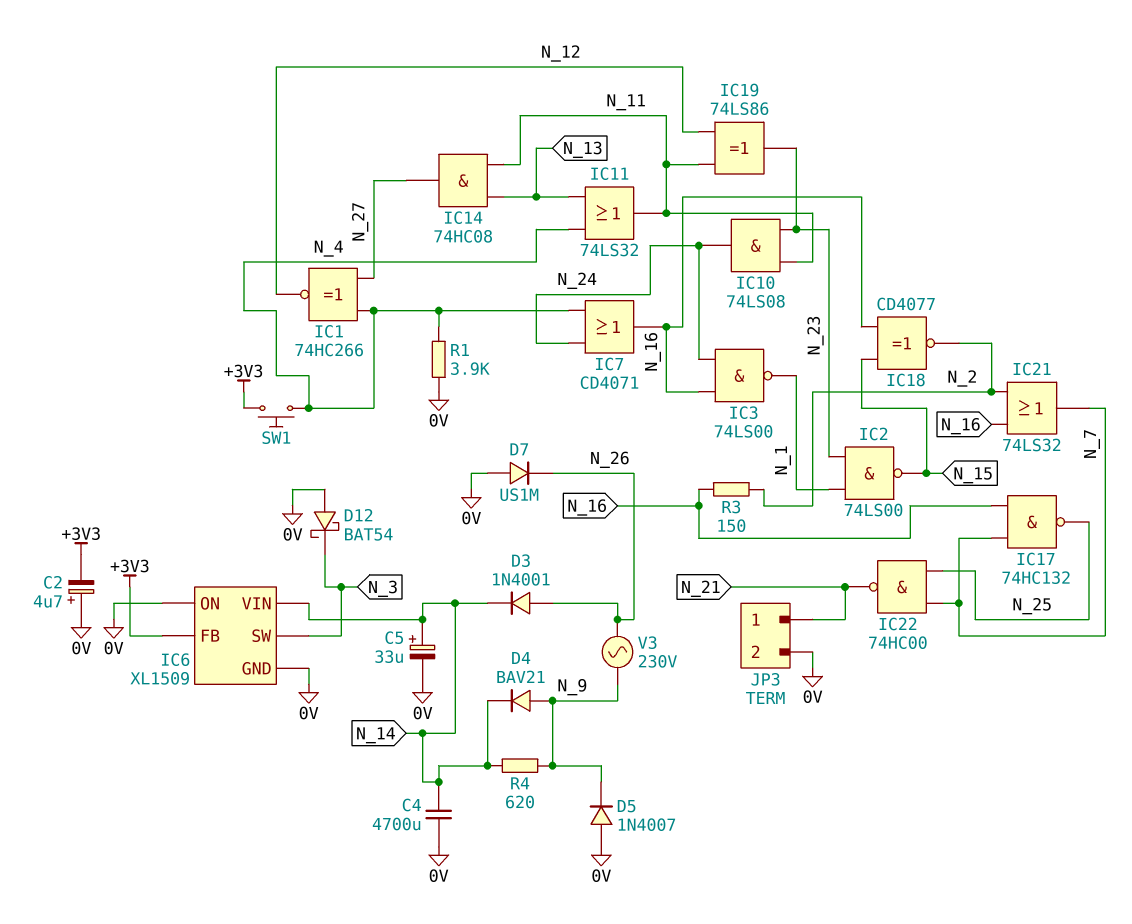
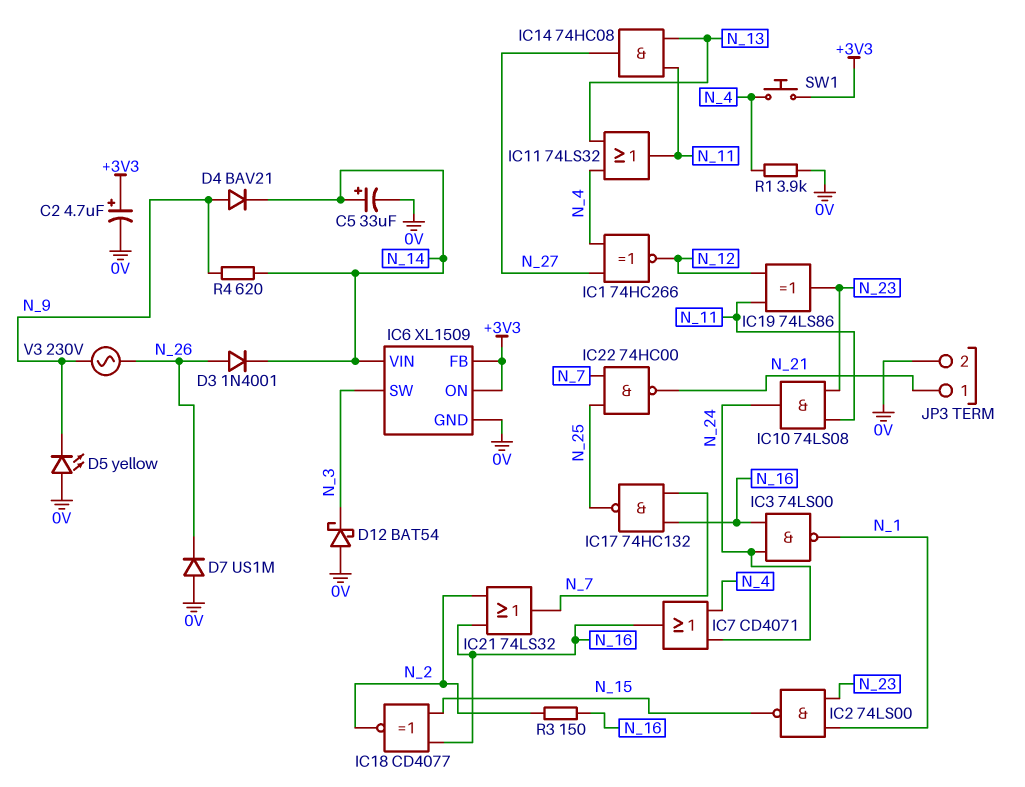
C2: 4.7uF (plus 0V, minus +3V3) -> 4.7uF (plus +3V3, minus 0V)
C4: 4700uF (0V, N_14) -> none
D5: diode 1N4007 (A 0V, K N_9) -> LED yellow (A 0V, K N_9)
IC6 pin ON: 0V -> +3V3

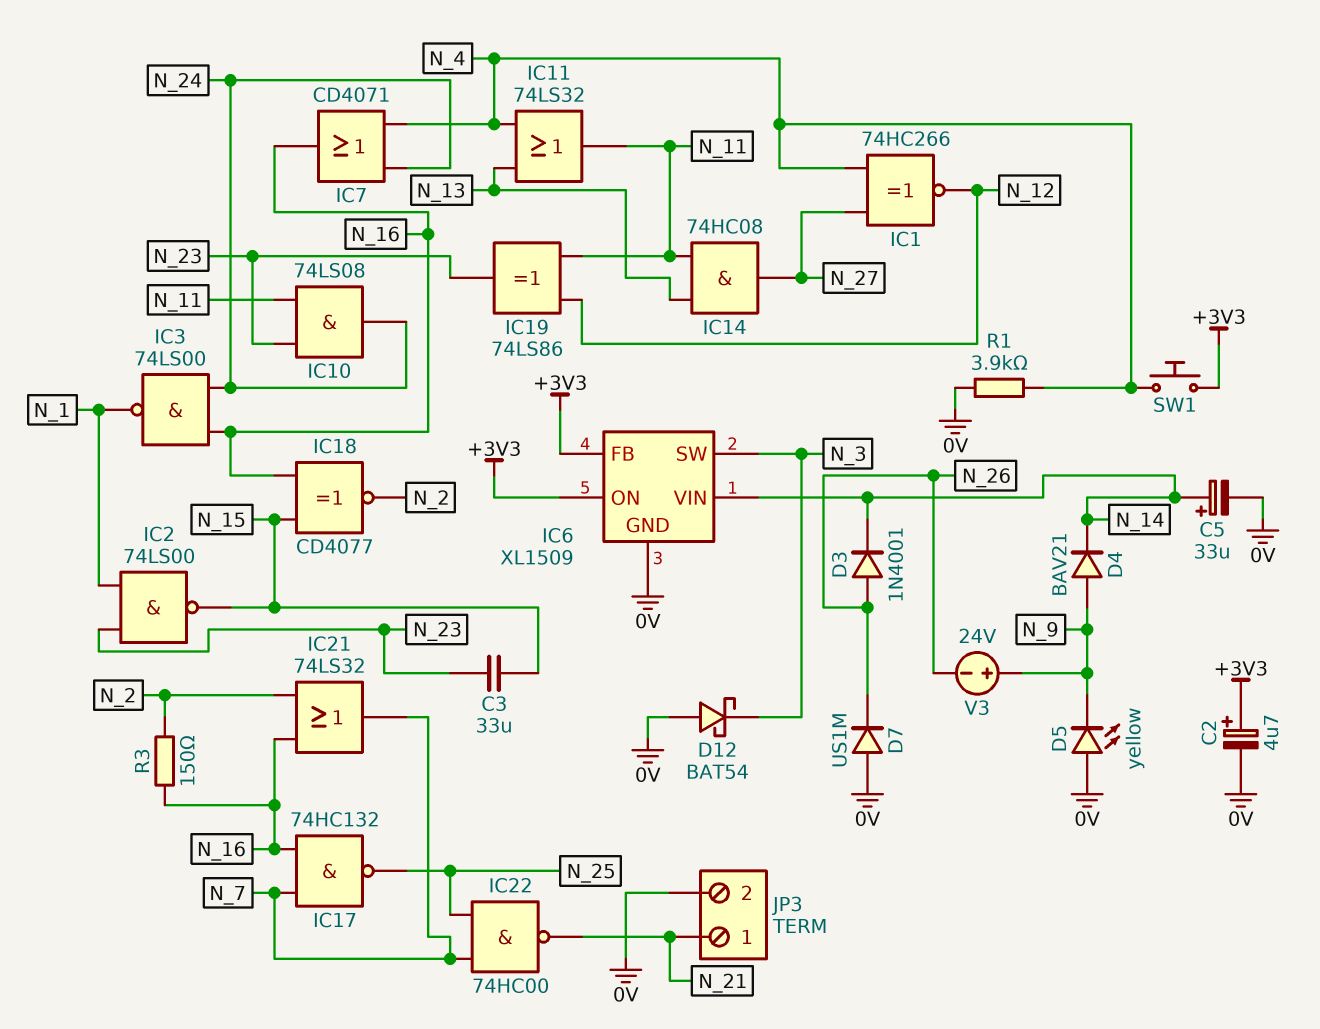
C3: none -> 33uF (N_15, N_23)
R4: 620 (N_9, N_14) -> none
V3: AC 230V (N_9, N_26) -> 24V (plus N_9, minus N_26)

